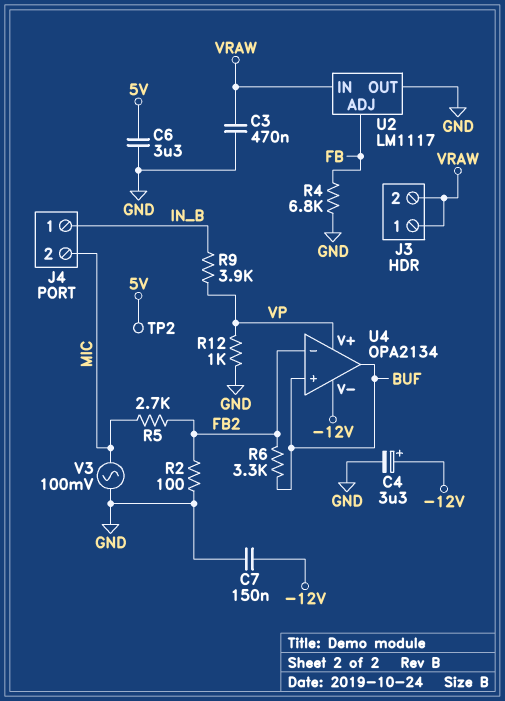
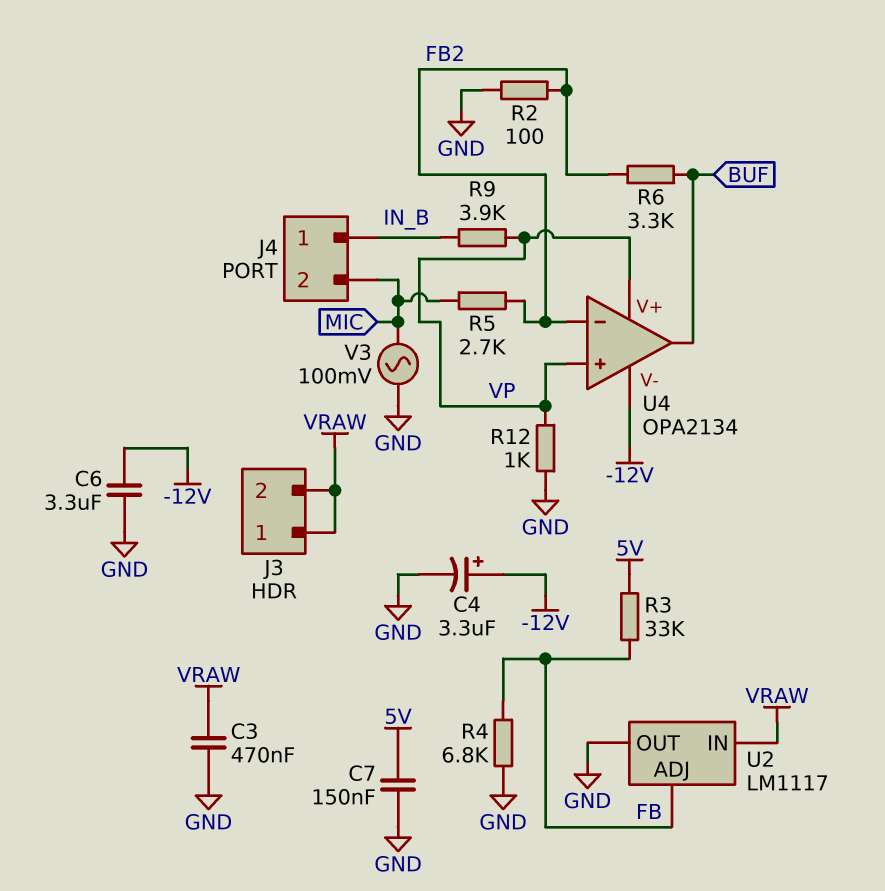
C6: 3.3uF (5V, GND) -> 3.3uF (-12V, GND)
C7: 150nF (-12V, GND) -> 150nF (5V, GND)
R3: none -> 33k (5V, FB)
TP2: test point (5V) -> none
U4 pin in+: BUF -> VP

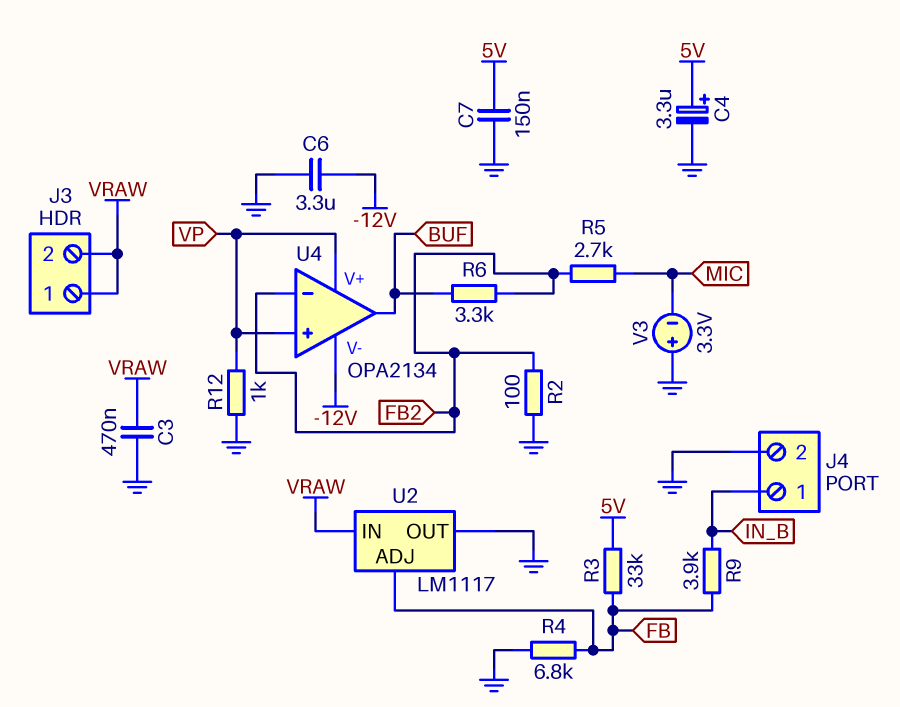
C4: 3.3uF (plus -12V, minus GND) -> 3.3uF (plus 5V, minus GND)
J4 pin 2: MIC -> GND
R9: 3.9k (IN_B, VP) -> 3.9k (FB, IN_B)
V3: AC 100mV (GND, MIC) -> 3.3V (plus GND, minus MIC)

